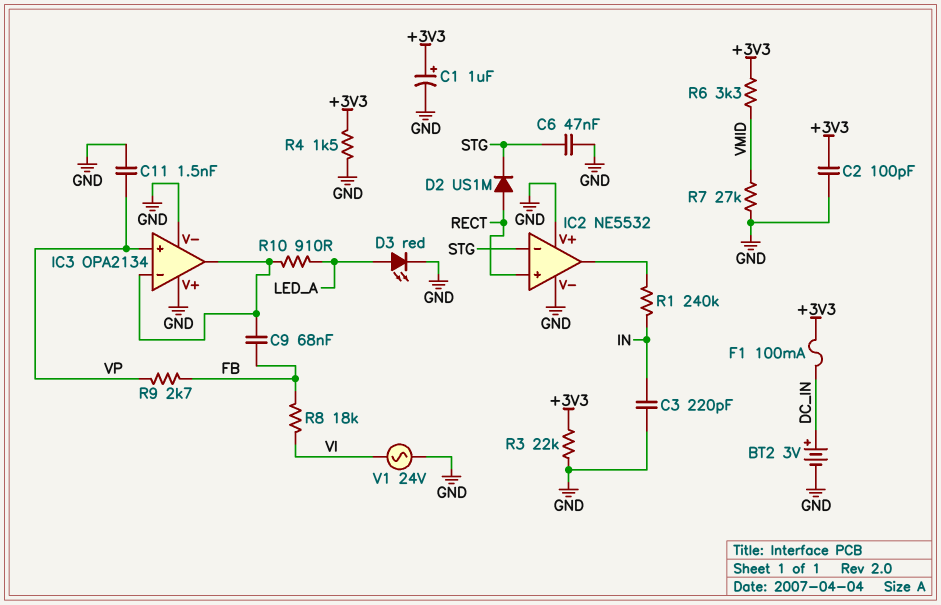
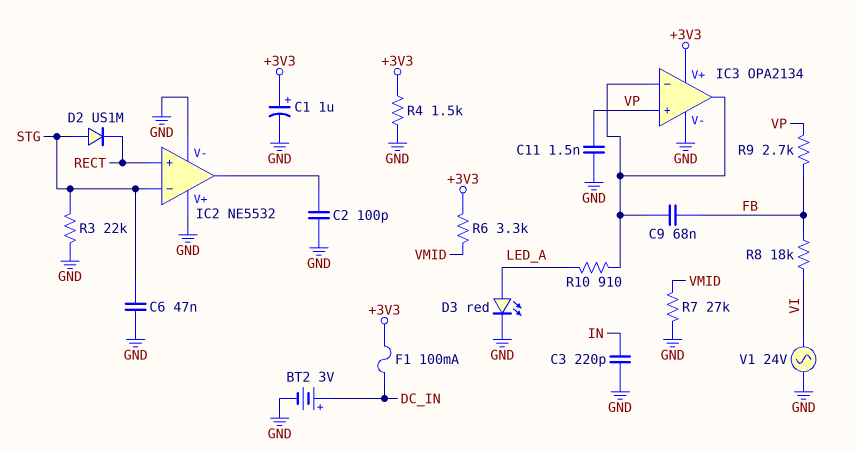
C2: 100pF (+3V3, GND) -> 100pF (GND, IC2/out)
D2: diode US1M (A RECT, K STG) -> diode US1M (A STG, K RECT)
IC3 pin V+: GND -> +3V3
R1: 240k (IC2/out, IN) -> none
R3: 22k (+3V3, GND) -> 22k (GND, STG)

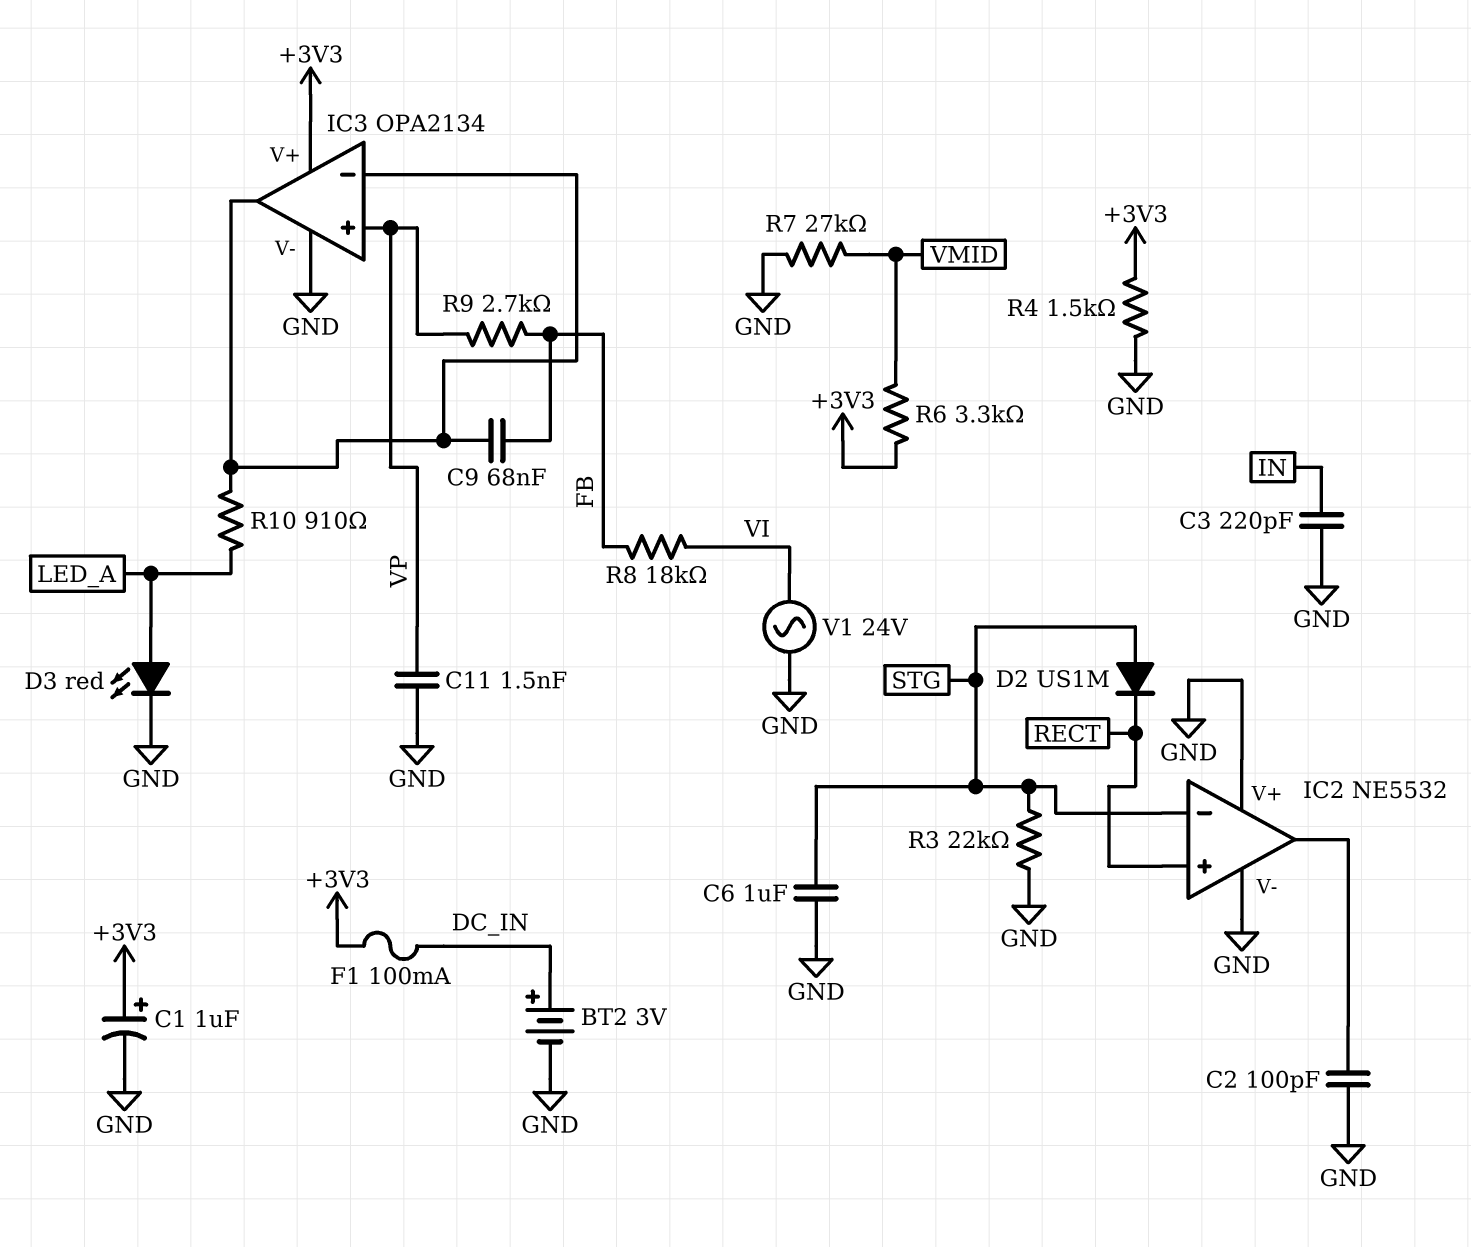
C6: 47nF (GND, STG) -> 1uF (GND, STG)

